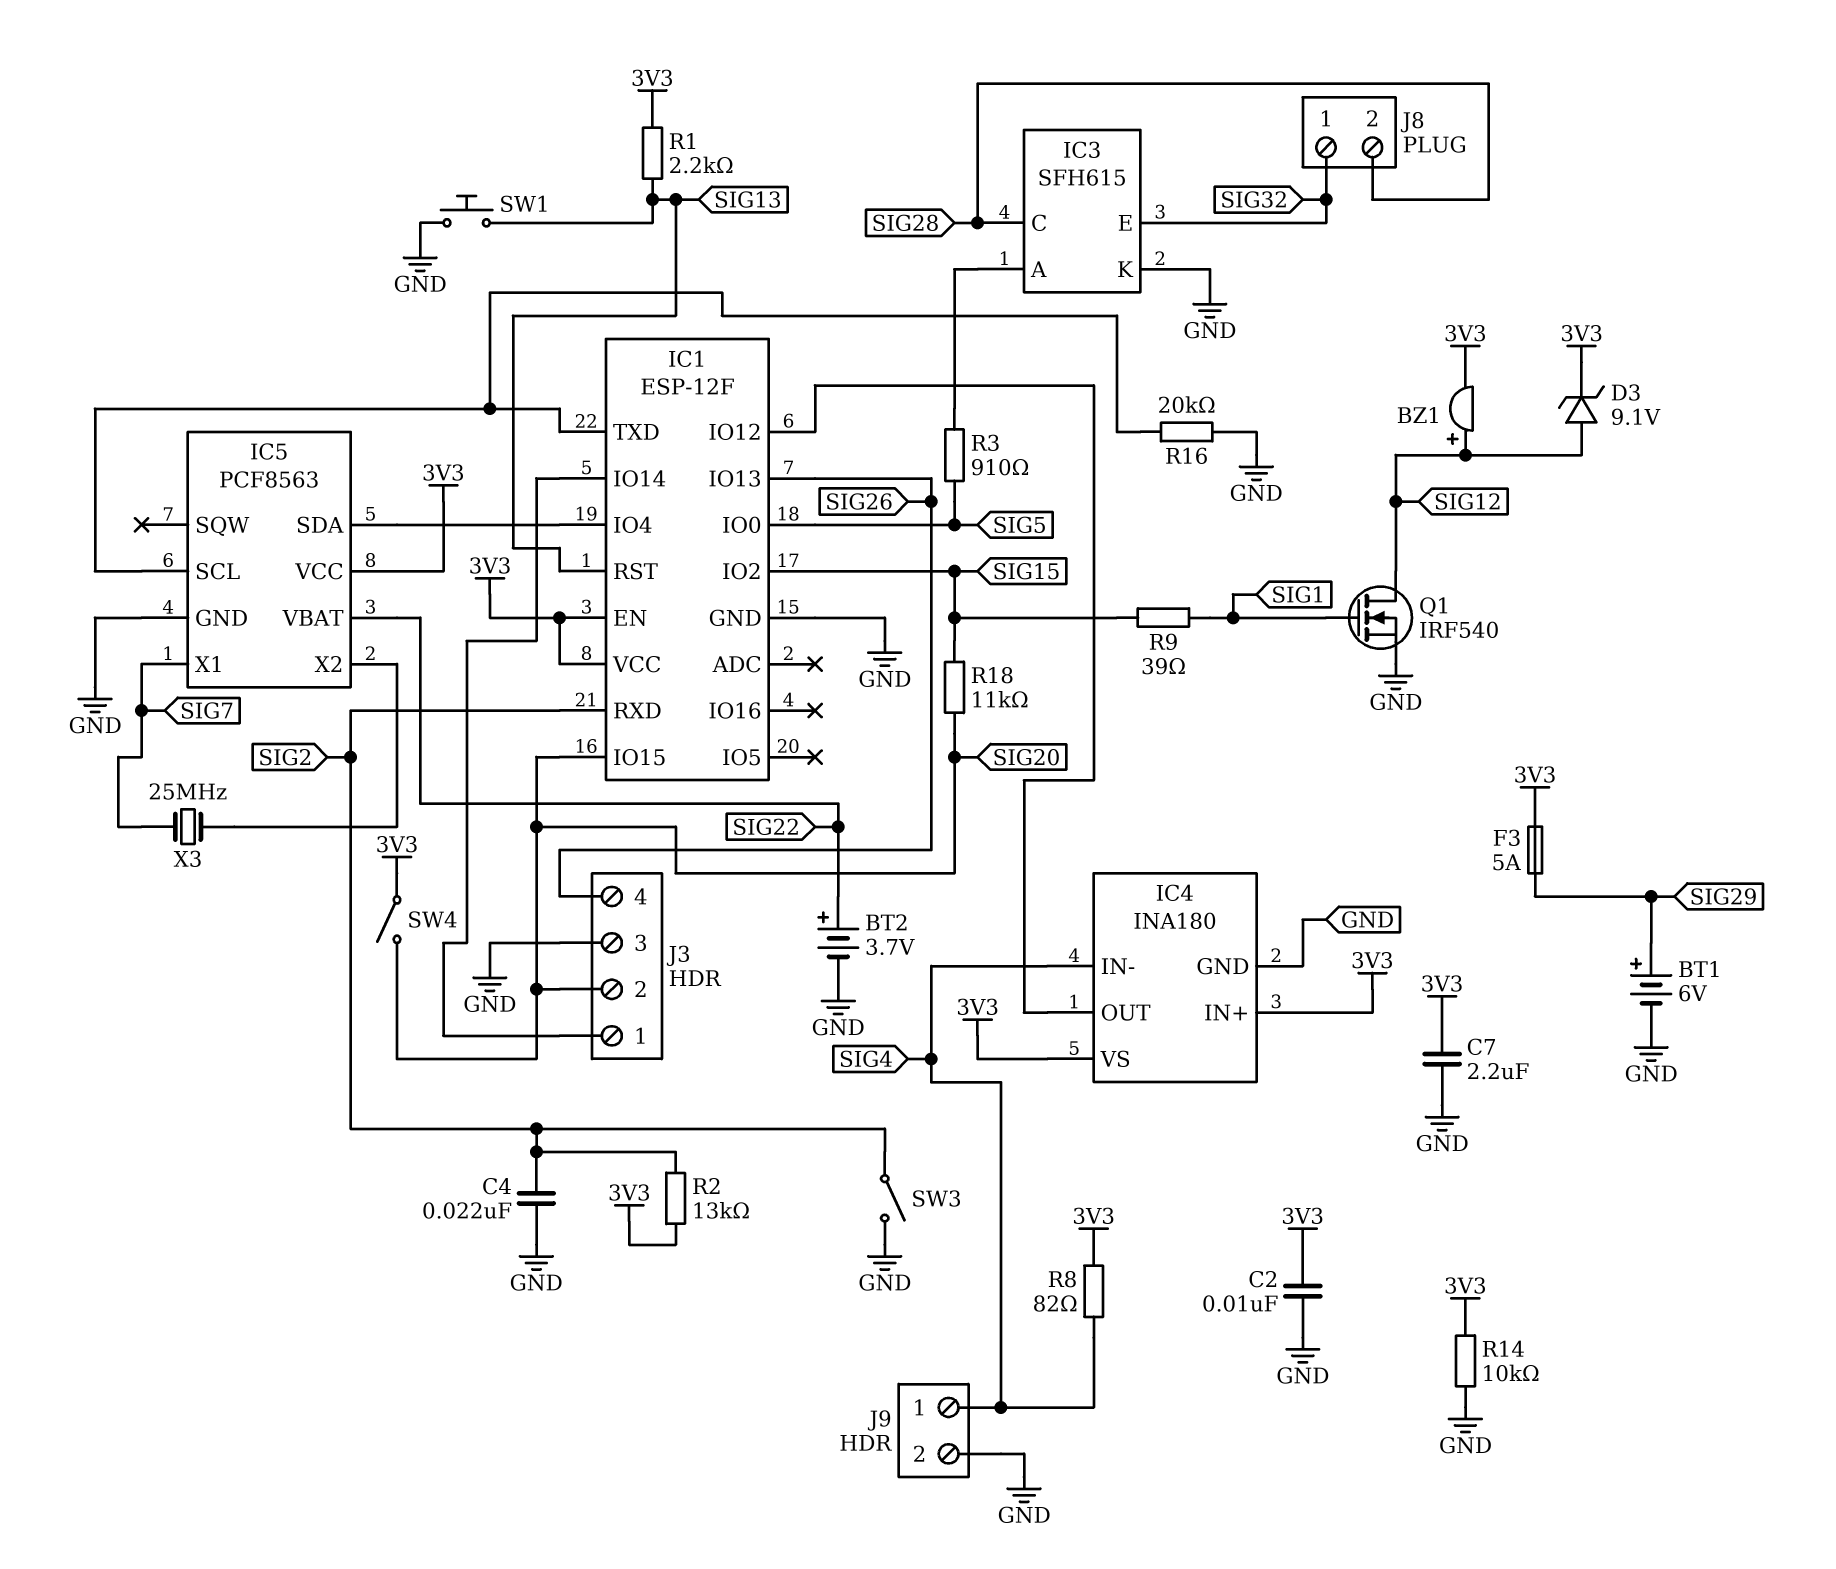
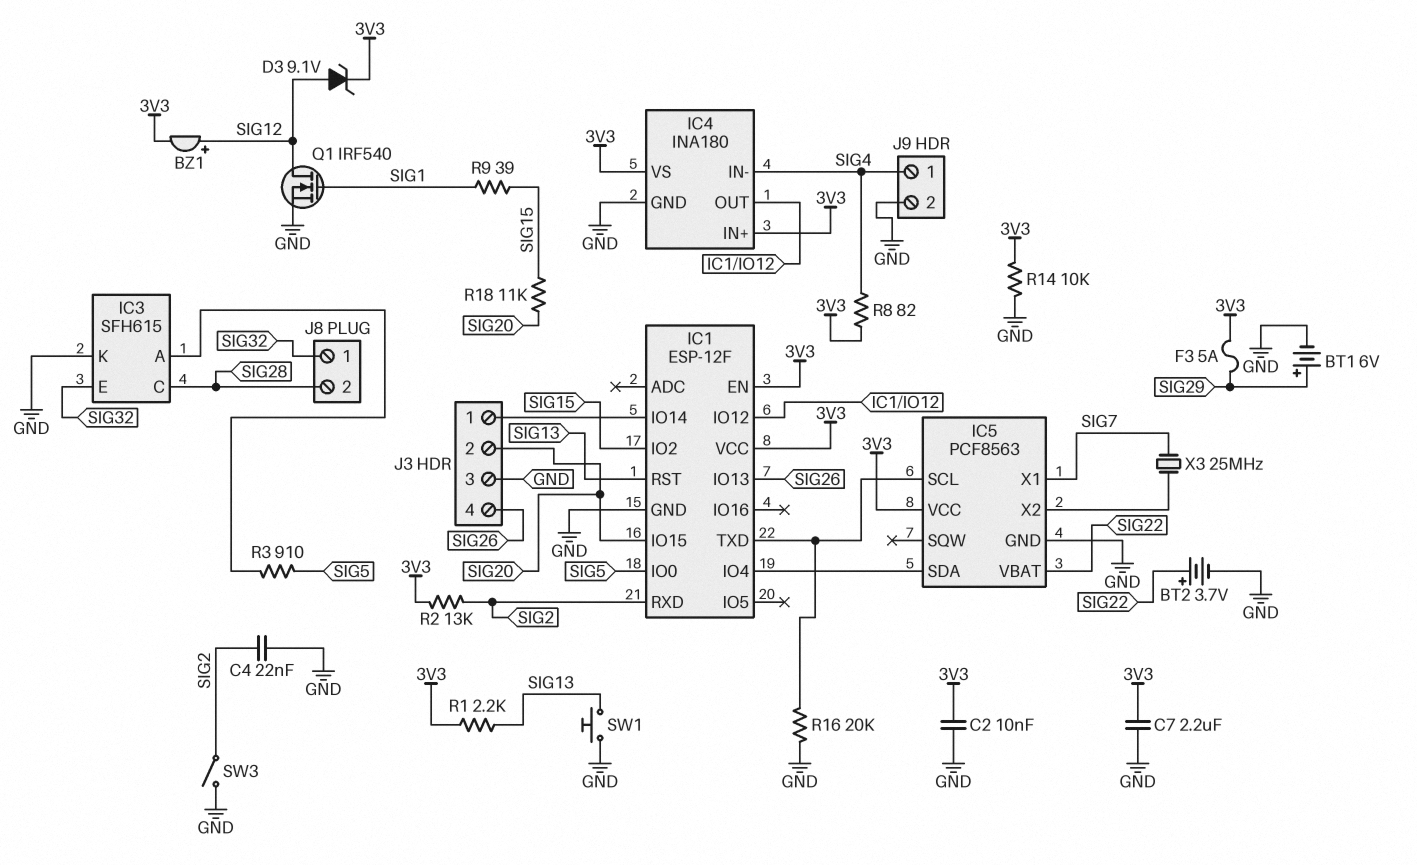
SW4: switch (3V3, SIG20) -> none

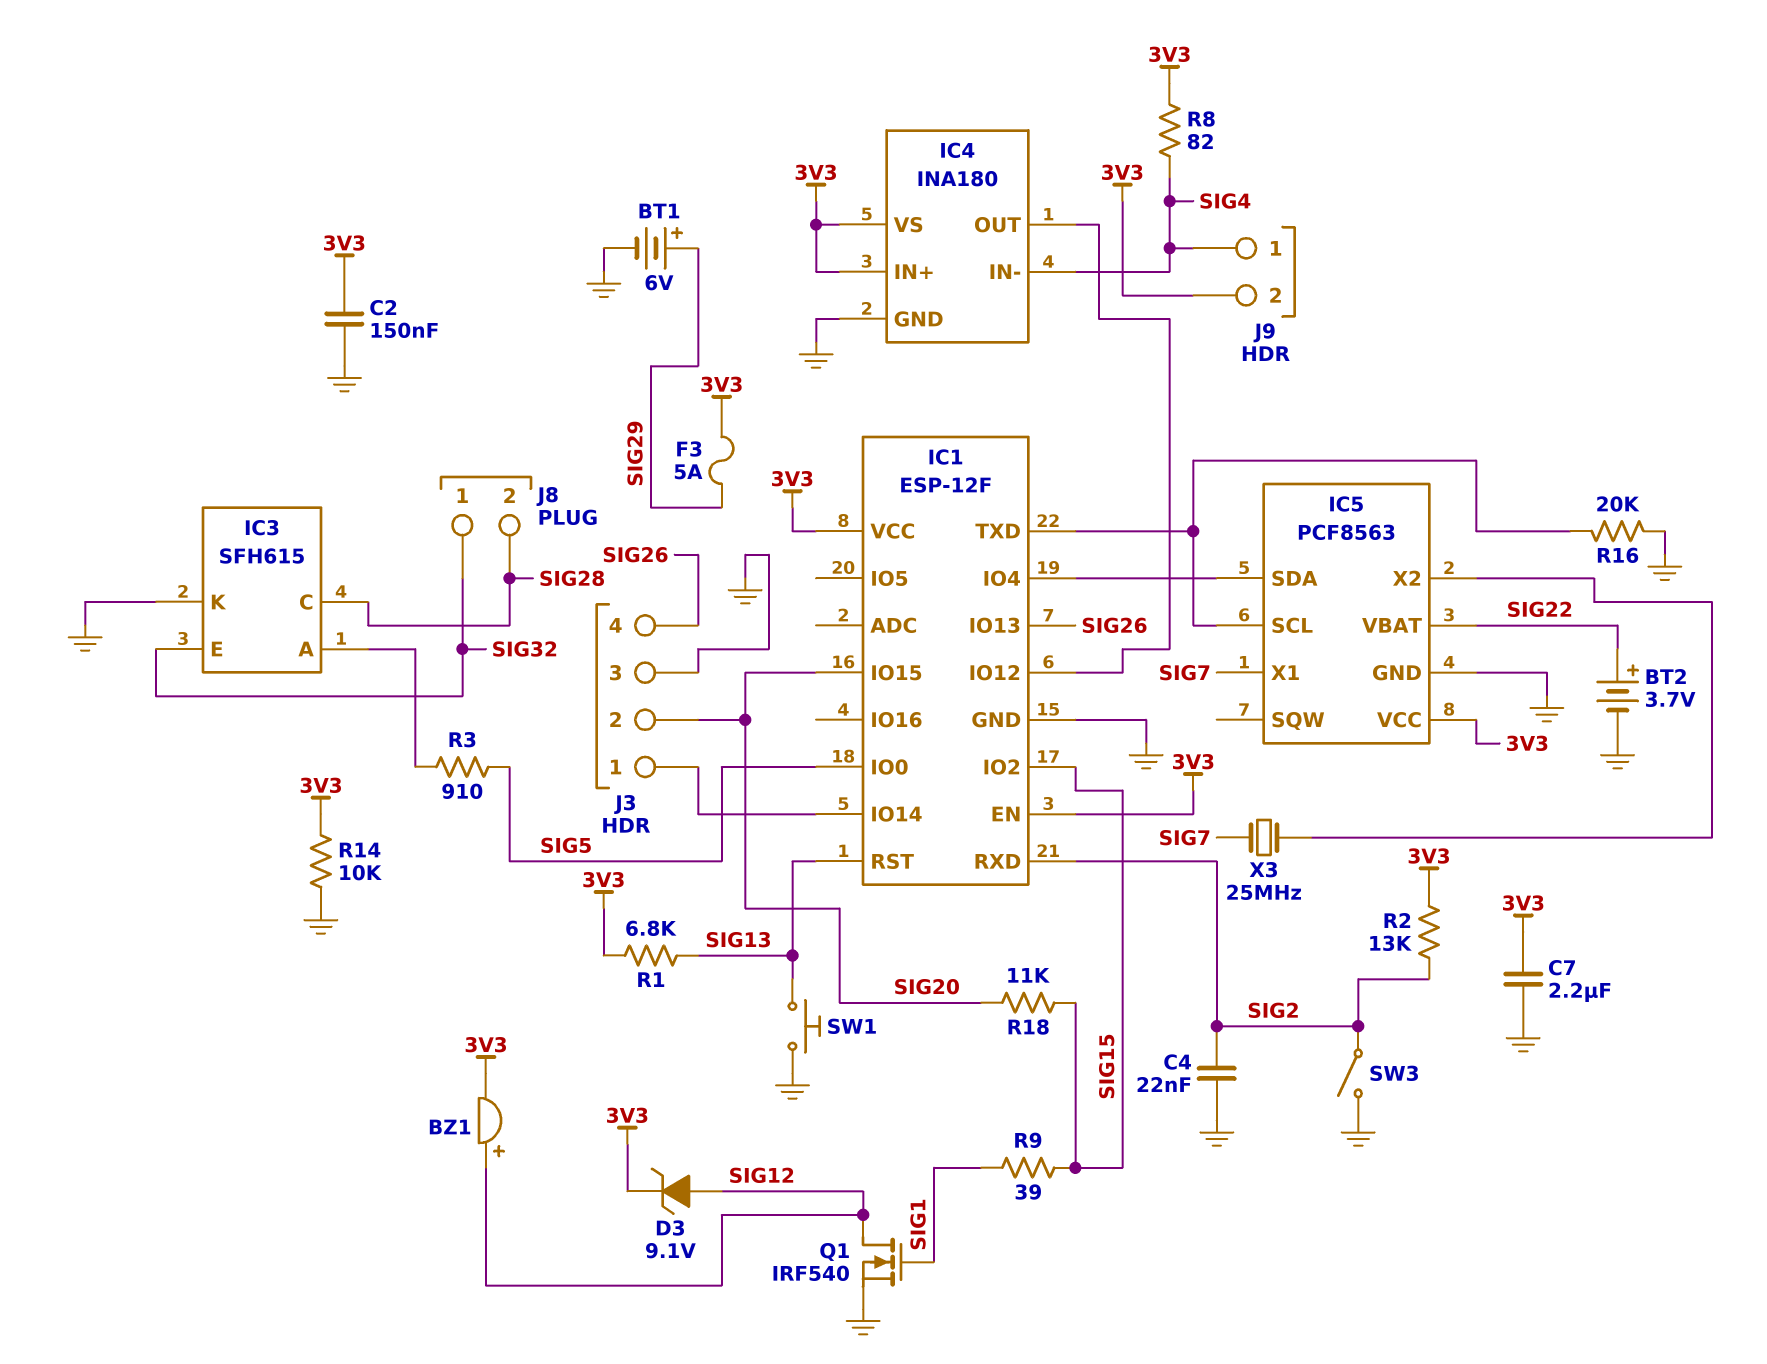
C2: 10nF (3V3, GND) -> 150nF (3V3, GND)
J9 pin 2: GND -> 3V3
R1: 2.2k (3V3, SIG13) -> 6.8k (3V3, SIG13)

